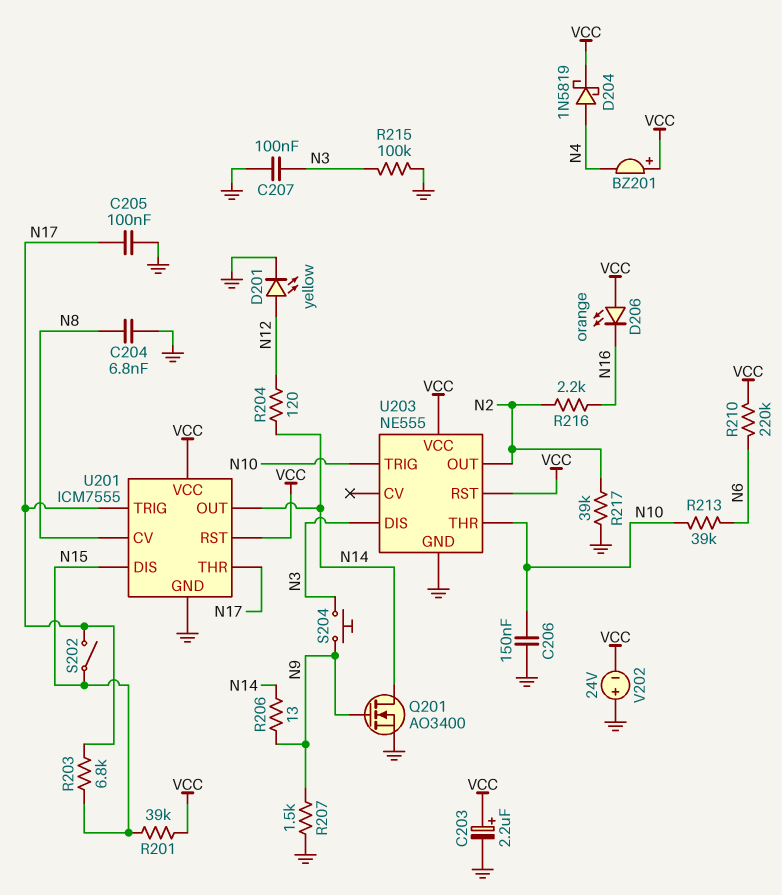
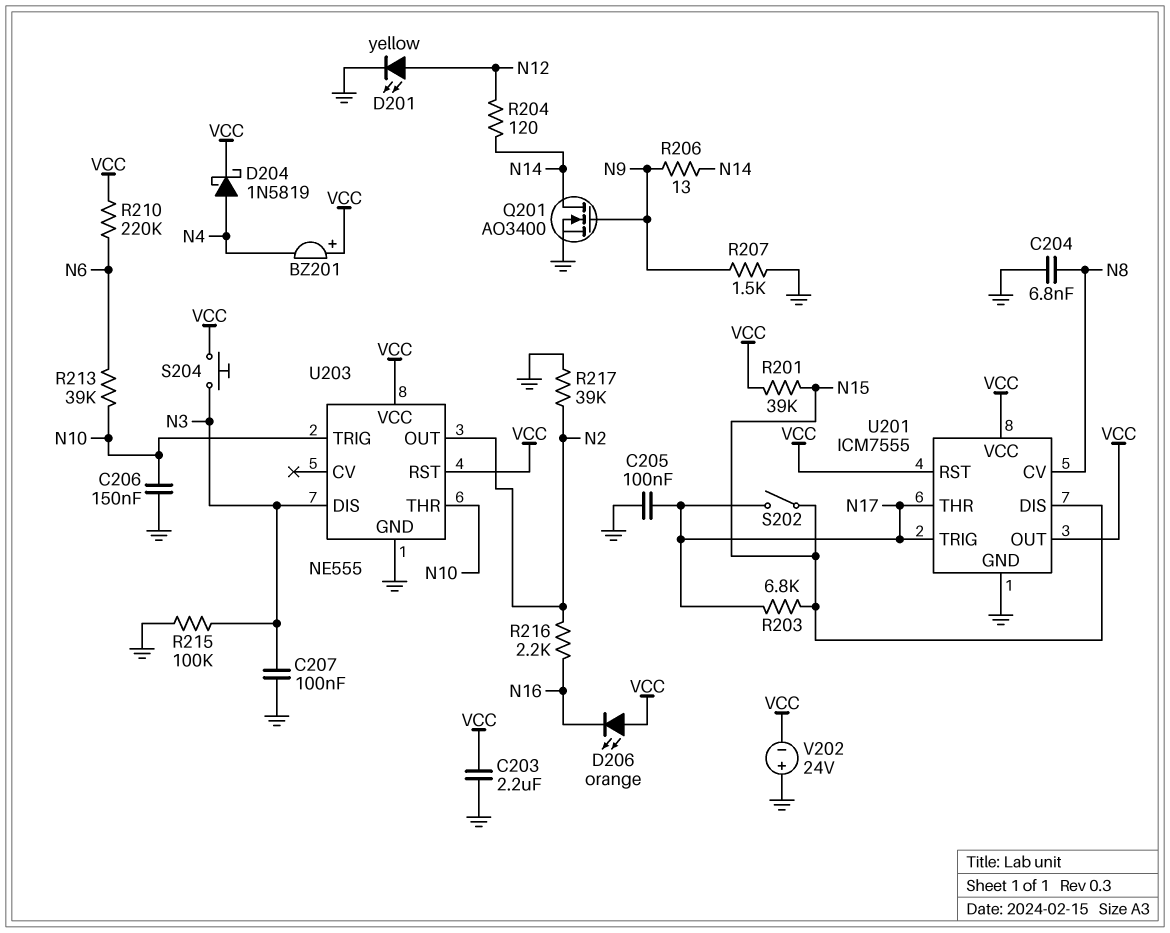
C203: 2.2uF (plus VCC, minus GND) -> 2.2uF (GND, VCC)
S204: button (N3, N9) -> button (N3, VCC)
U201 pin OUT: N14 -> VCC

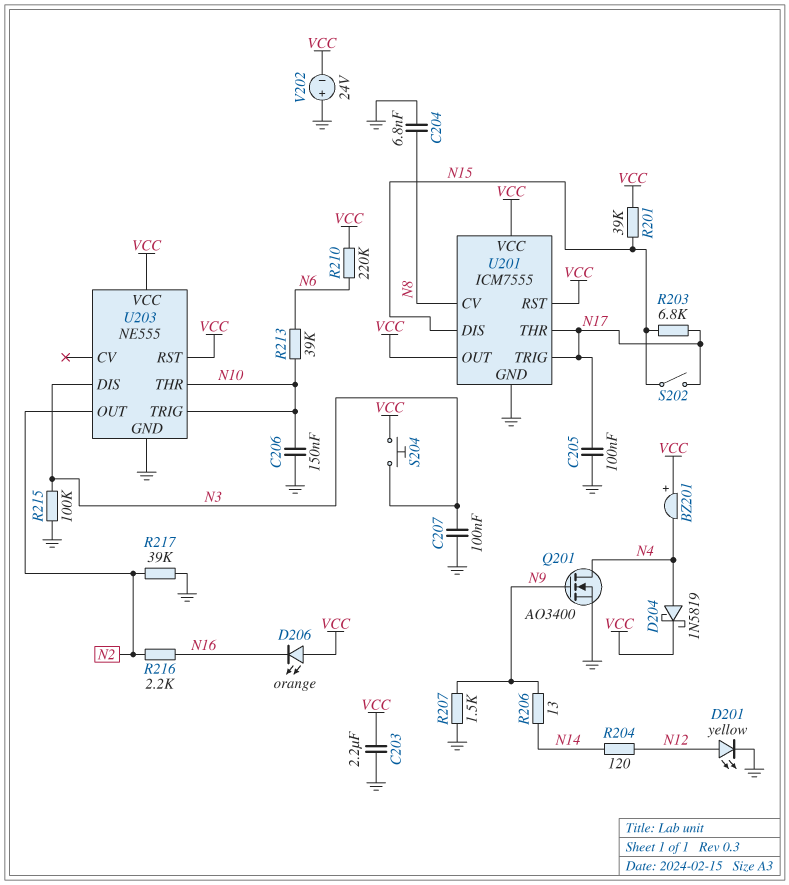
Q201: NMOS AO3400 (G N9, D N14, S GND) -> NMOS AO3400 (G N9, D N4, S GND)

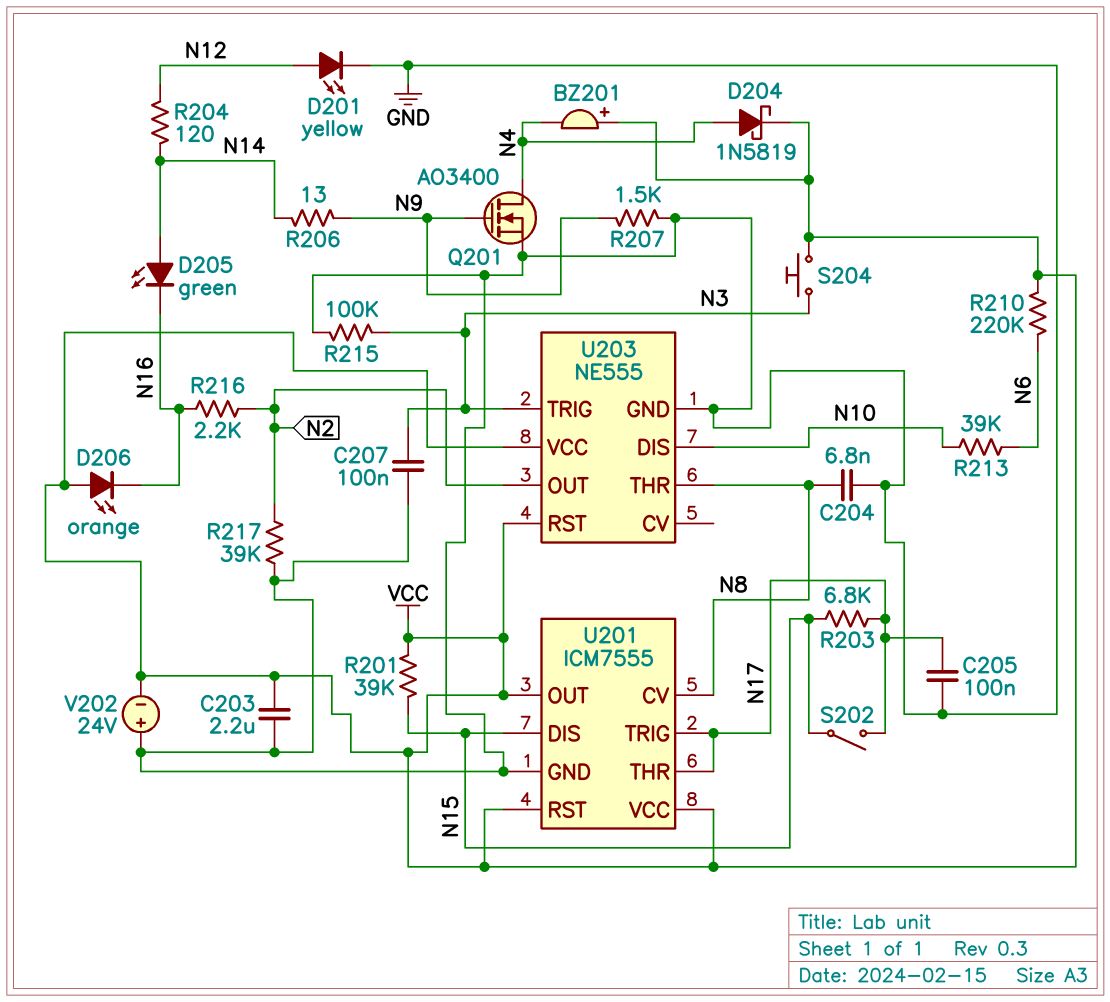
C206: 150nF (GND, N10) -> none
D205: none -> LED green (A N14, K N16)
U203 pin DIS: N3 -> N10
U203 pin THR: N10 -> N8
U203 pin TRIG: N10 -> N3

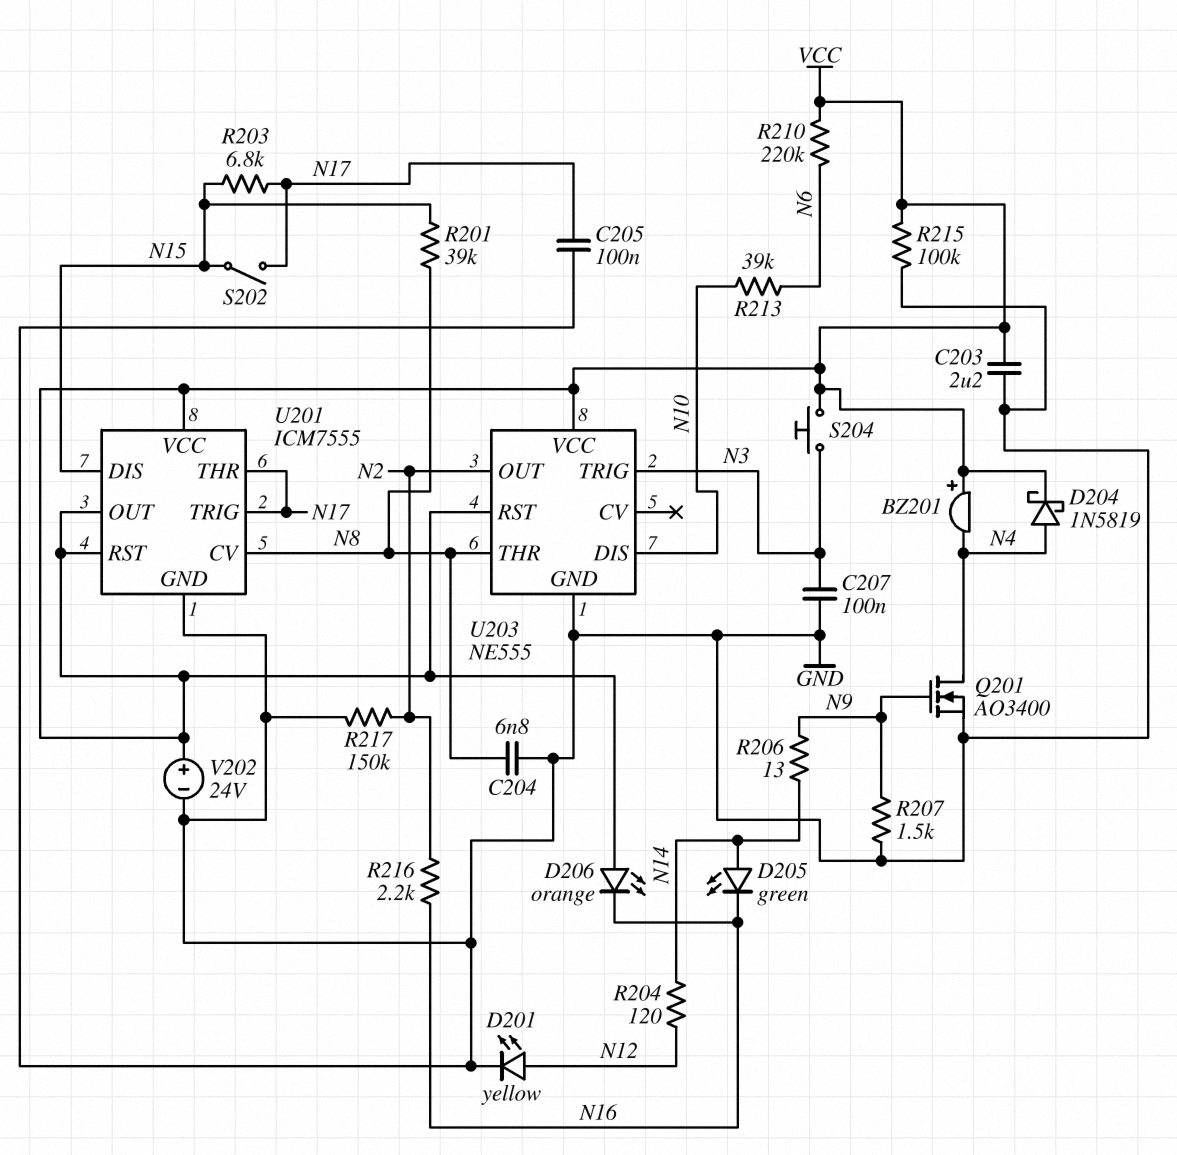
R201: 39k (N15, VCC) -> 39k (N8, N15)
R215: 100k (GND, N3) -> 100k (GND, VCC)
R217: 39k (GND, N2) -> 150k (GND, N2)
V202: 24V (plus GND, minus VCC) -> 24V (plus VCC, minus GND)

